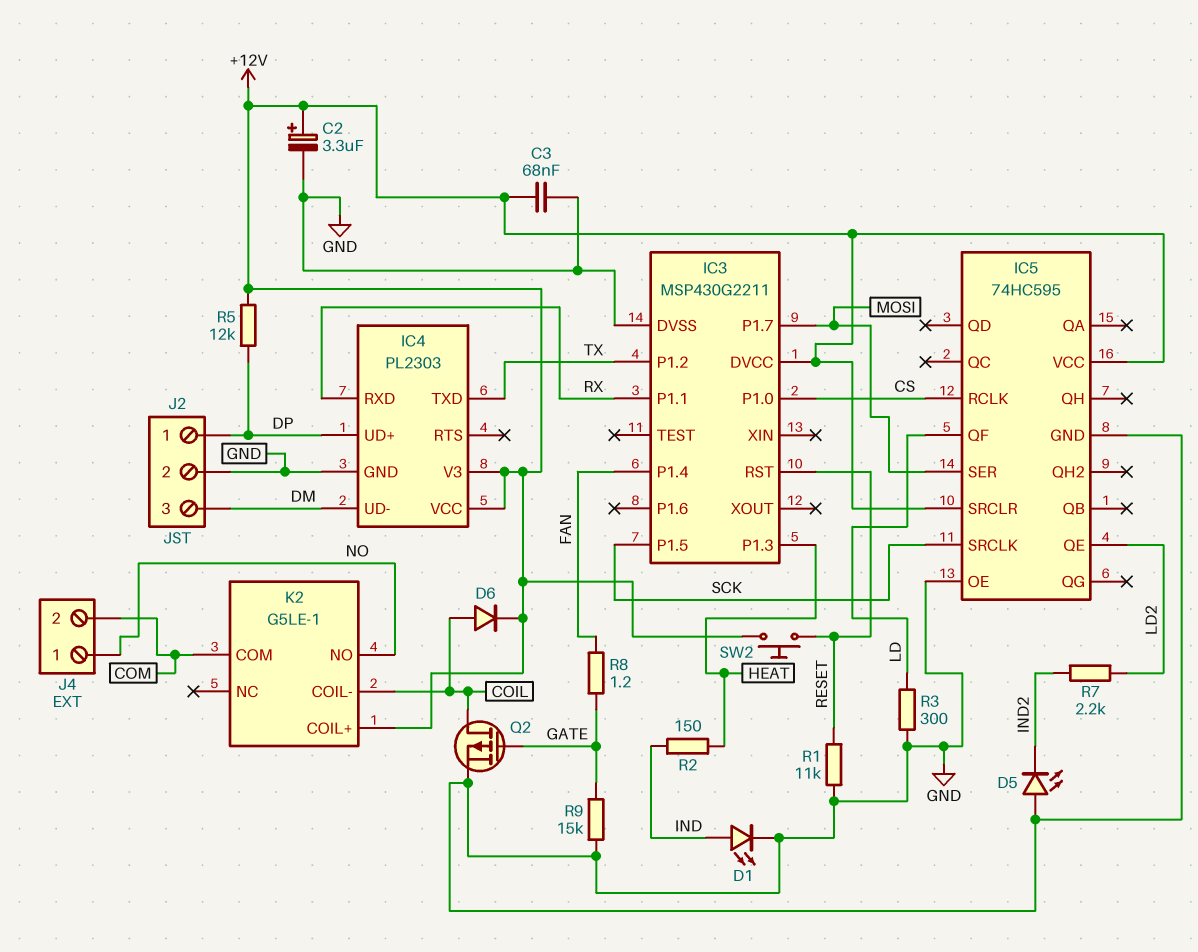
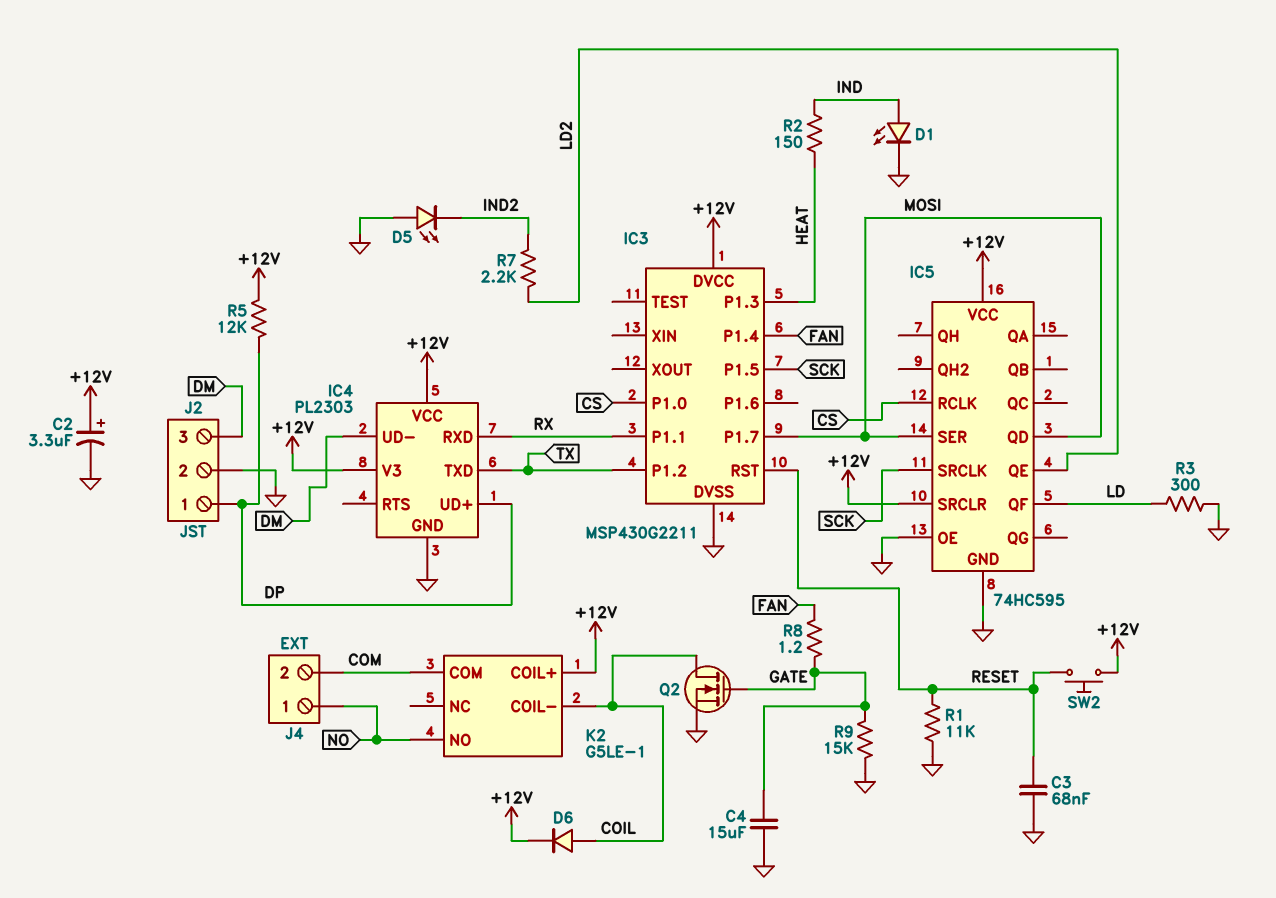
C3: 68nF (+12V, GND) -> 68nF (GND, RESET)
C4: none -> 15uF (GATE, GND)
IC5 pin QD: none -> MOSI
Q2: PMOS (G GATE, D COIL, S GND) -> NMOS (G GATE, D COIL, S GND)

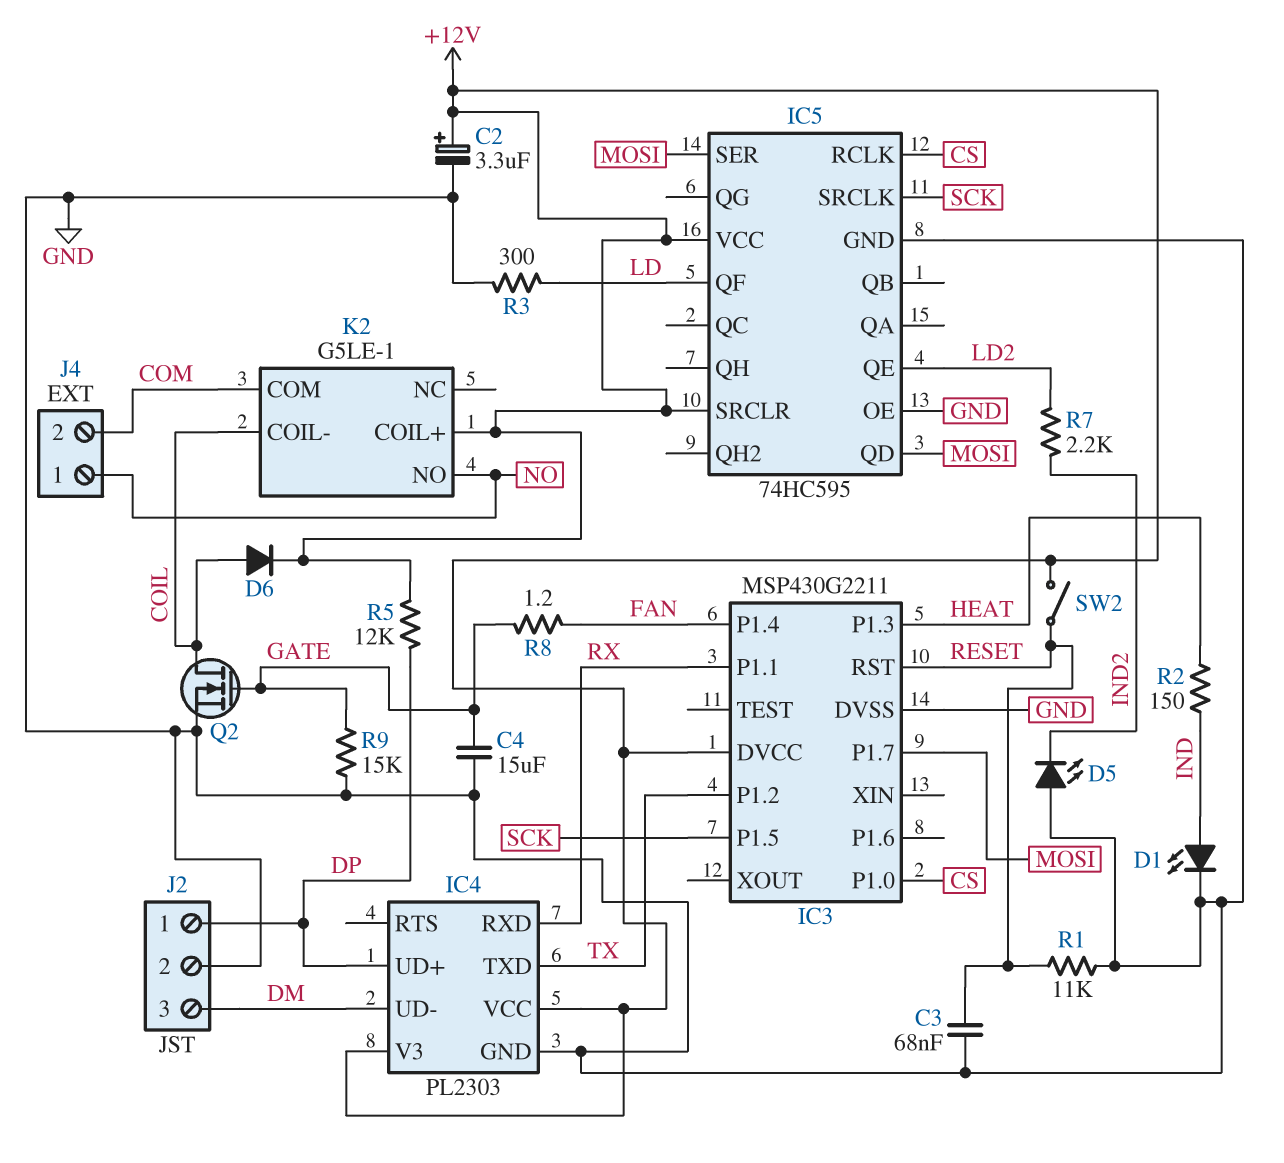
SW2: button (+12V, RESET) -> switch (+12V, RESET)

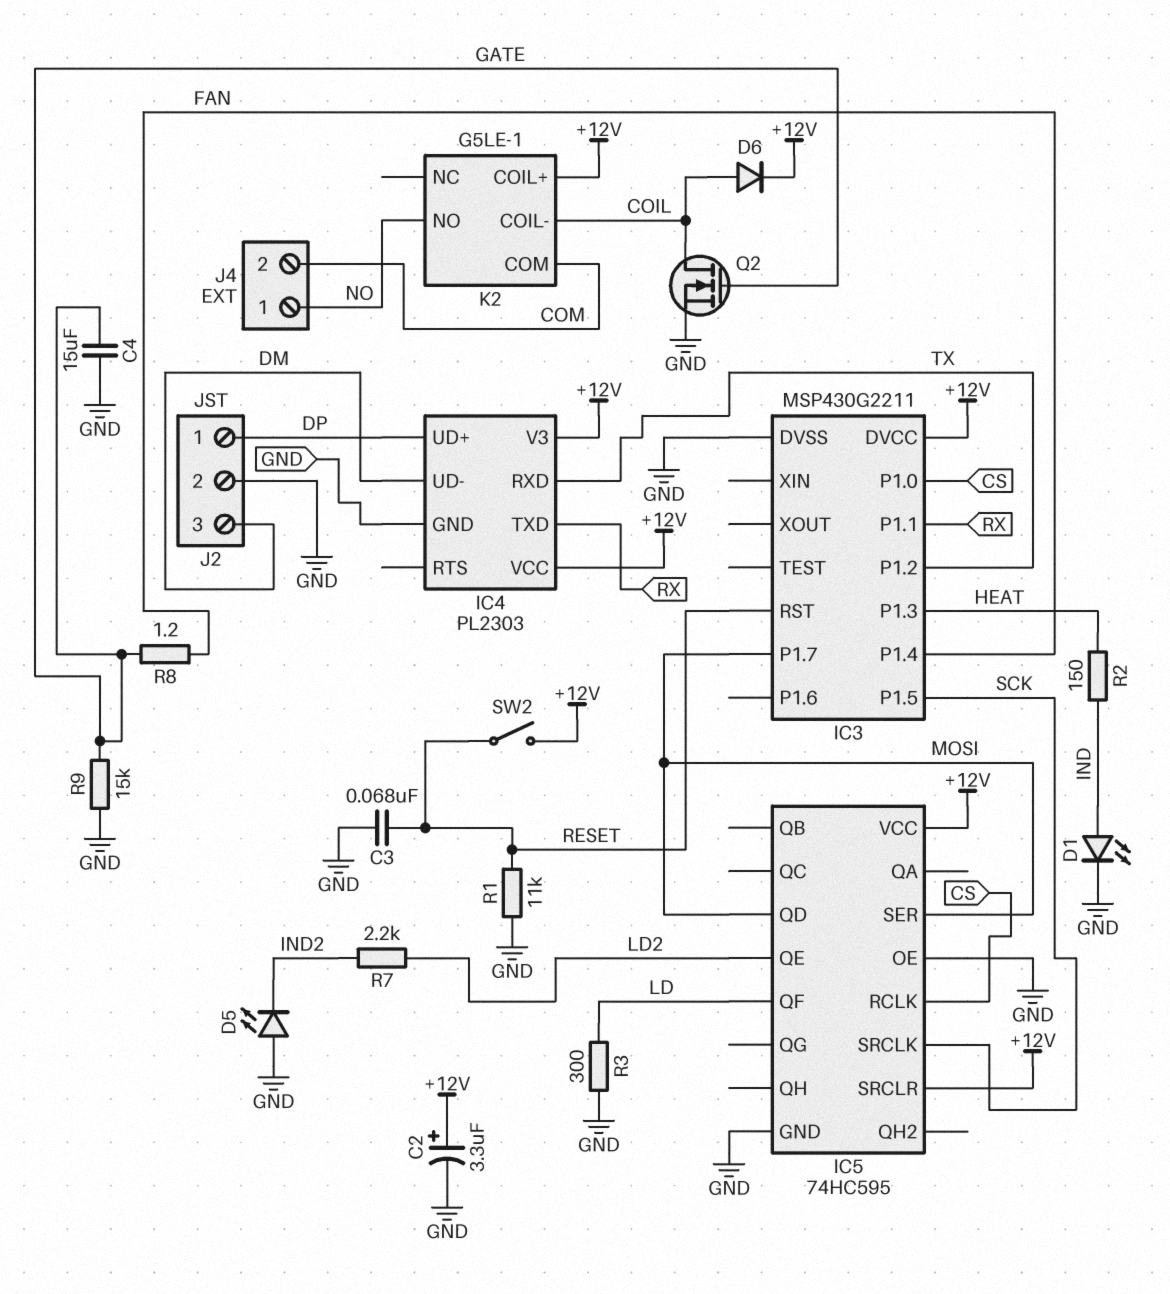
IC4 pin RXD: RX -> TX
IC4 pin TXD: TX -> RX
R5: 12k (+12V, DP) -> none

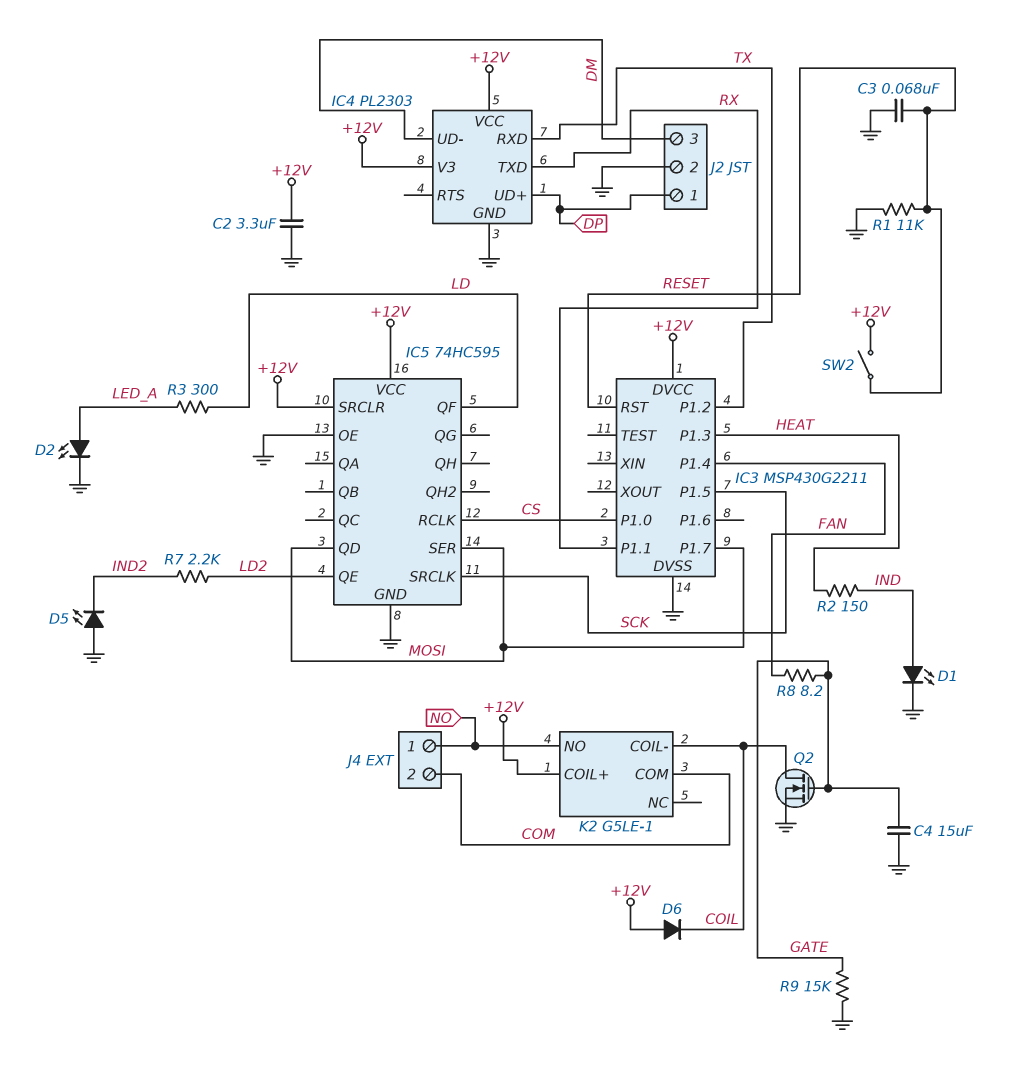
C2: 3.3uF (plus +12V, minus GND) -> 3.3uF (+12V, GND)
D2: none -> LED (A LED_A, K GND)
D6: diode (A COIL, K +12V) -> diode (A +12V, K COIL)
R3: 300 (GND, LD) -> 300 (LD, LED_A)
R8: 1.2 (FAN, GATE) -> 8.2 (FAN, GATE)

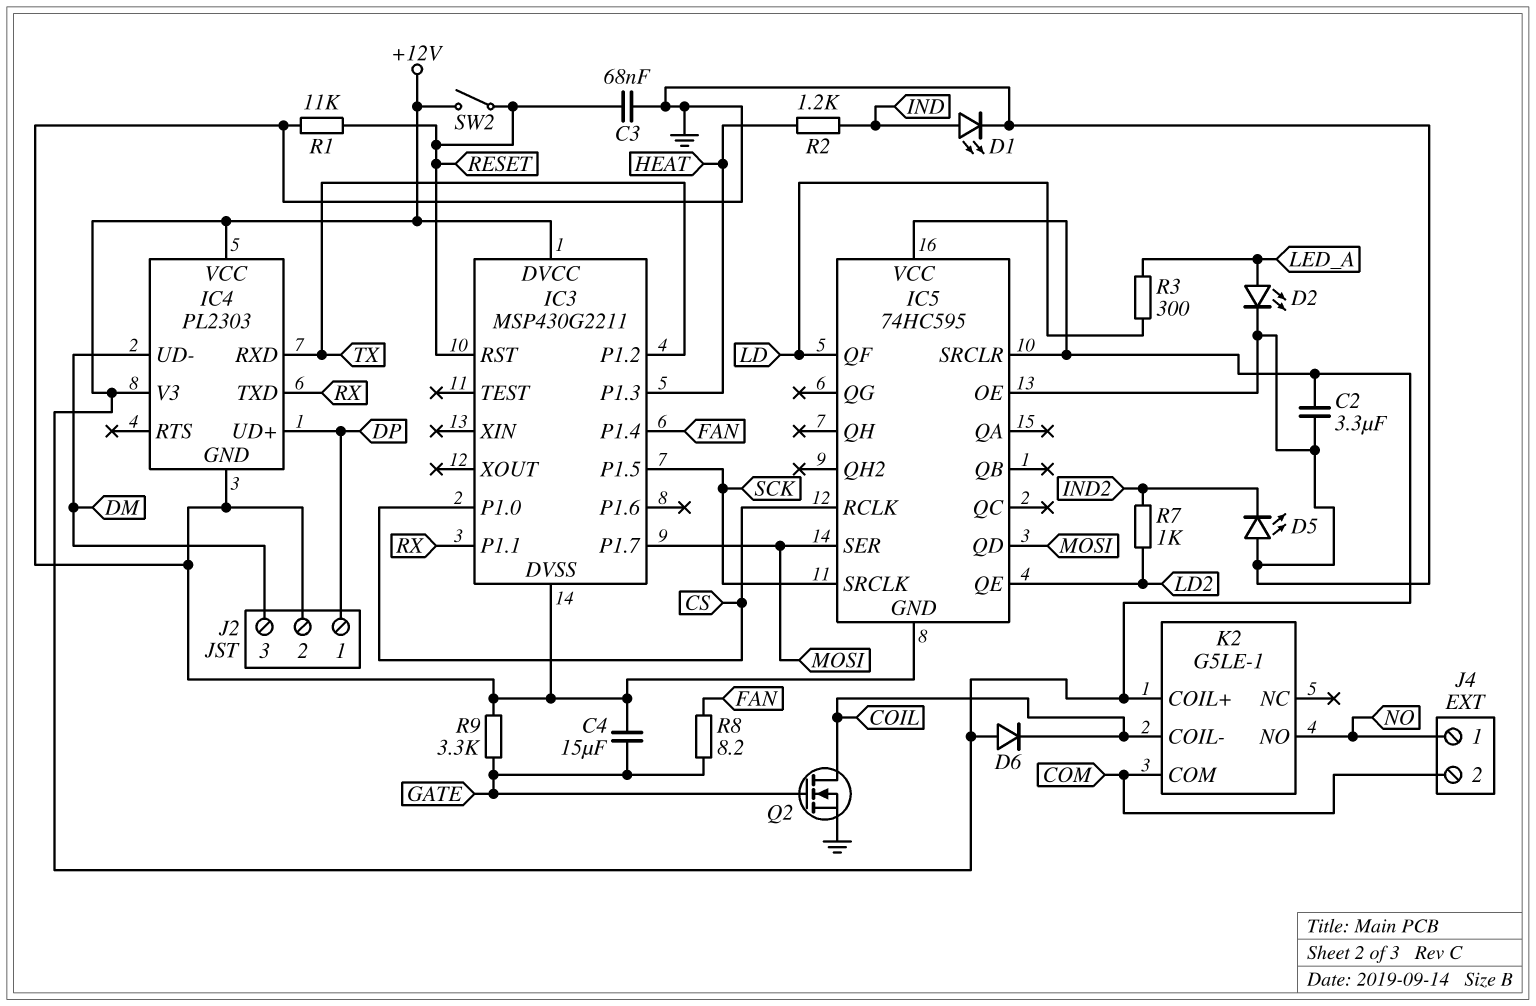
R2: 150 (HEAT, IND) -> 1.2k (HEAT, IND)
R7: 2.2k (IND2, LD2) -> 1k (IND2, LD2)
R9: 15k (GATE, GND) -> 3.3k (GATE, GND)

